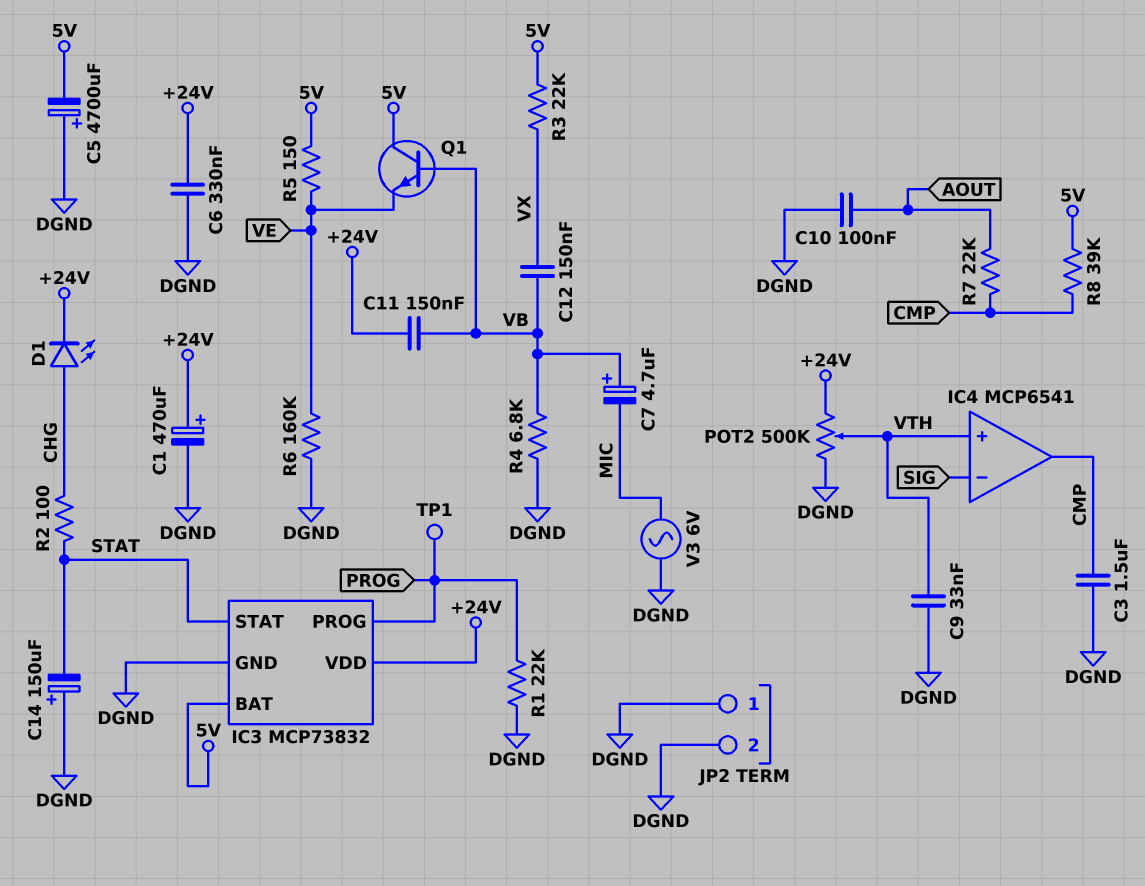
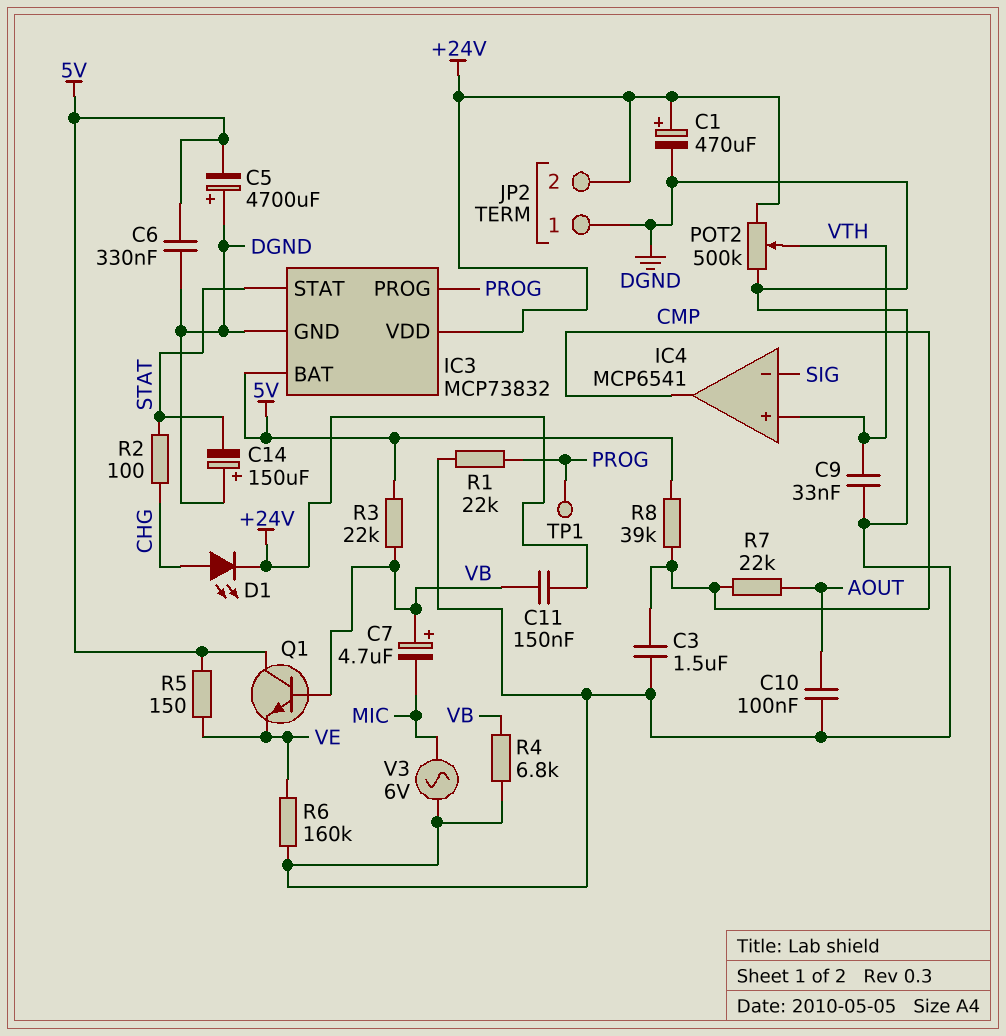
C6: 330nF (+24V, DGND) -> 330nF (5V, DGND)
C12: 150nF (VB, VX) -> none
JP2 pin 2: DGND -> +24V
R3: 22k (5V, VX) -> 22k (5V, VB)

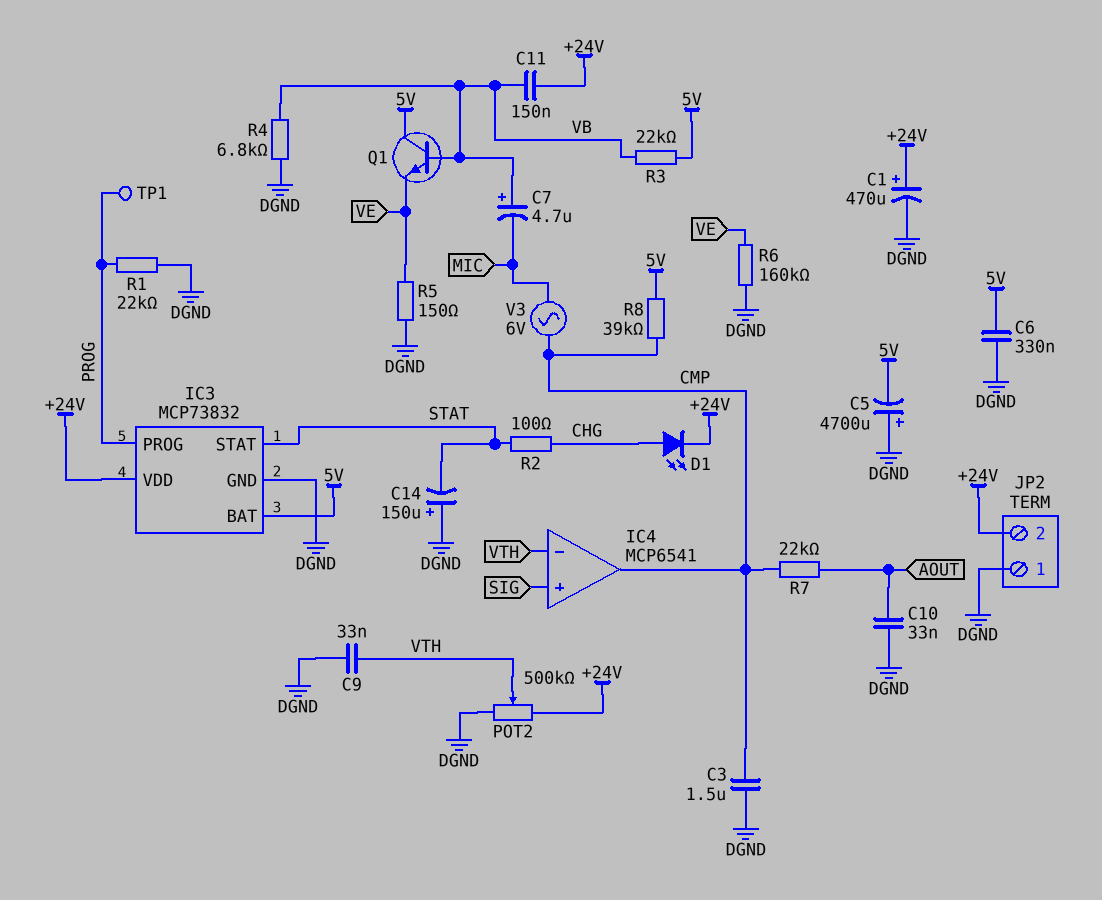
C10: 100nF (AOUT, DGND) -> 33nF (AOUT, DGND)
IC4 pin in+: VTH -> SIG
IC4 pin in-: SIG -> VTH
R5: 150 (5V, VE) -> 150 (DGND, VE)
V3: AC 6V (DGND, MIC) -> AC 6V (CMP, MIC)

